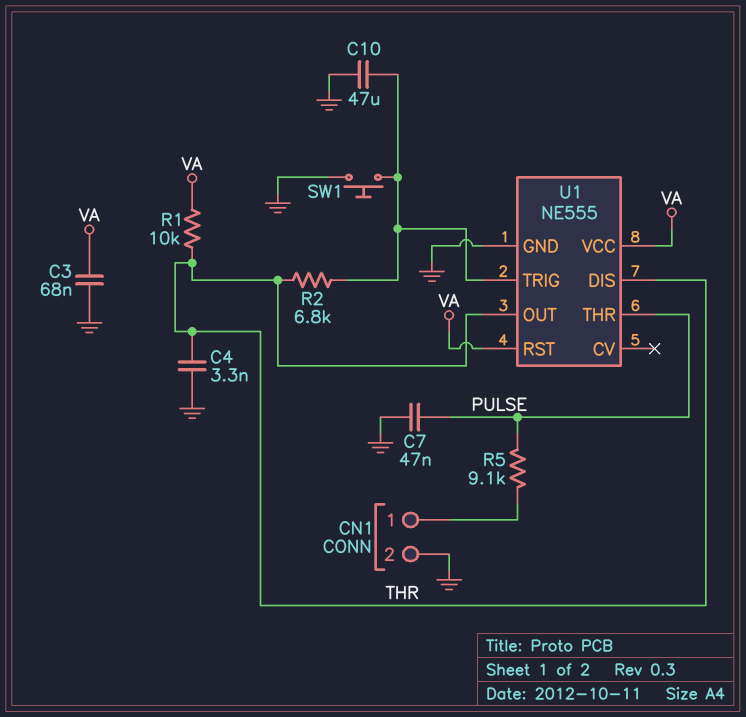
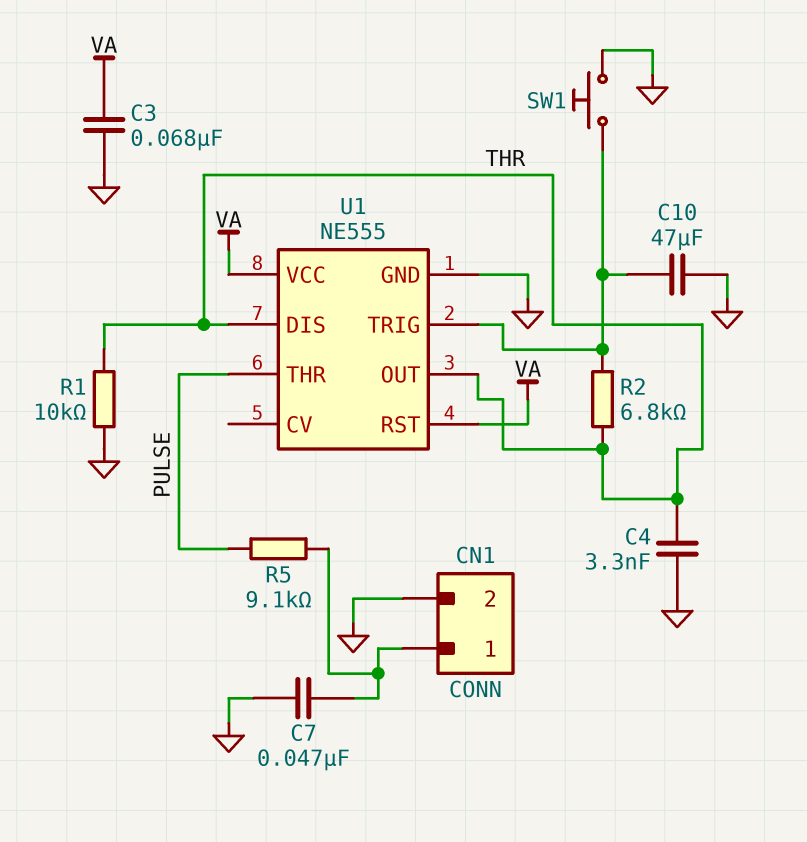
C7: 47nF (GND, PULSE) -> 47nF (CN1/1, GND)
R1: 10k (THR, VA) -> 10k (GND, THR)

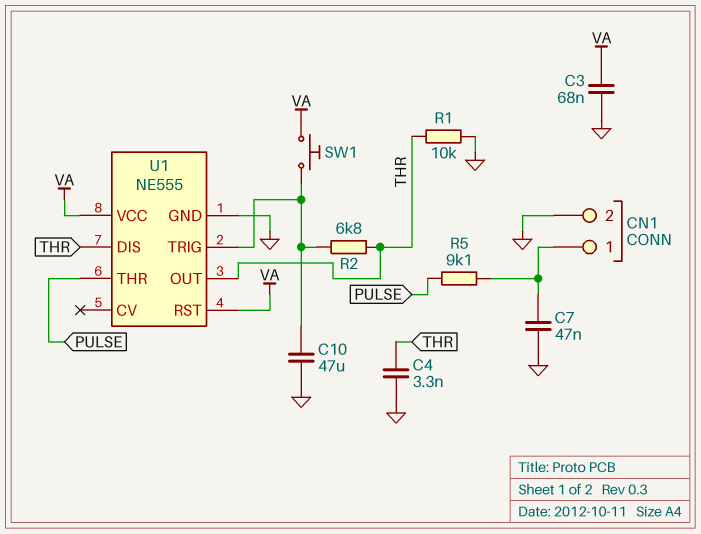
SW1: button (GND, U1/TRIG) -> button (U1/TRIG, VA)

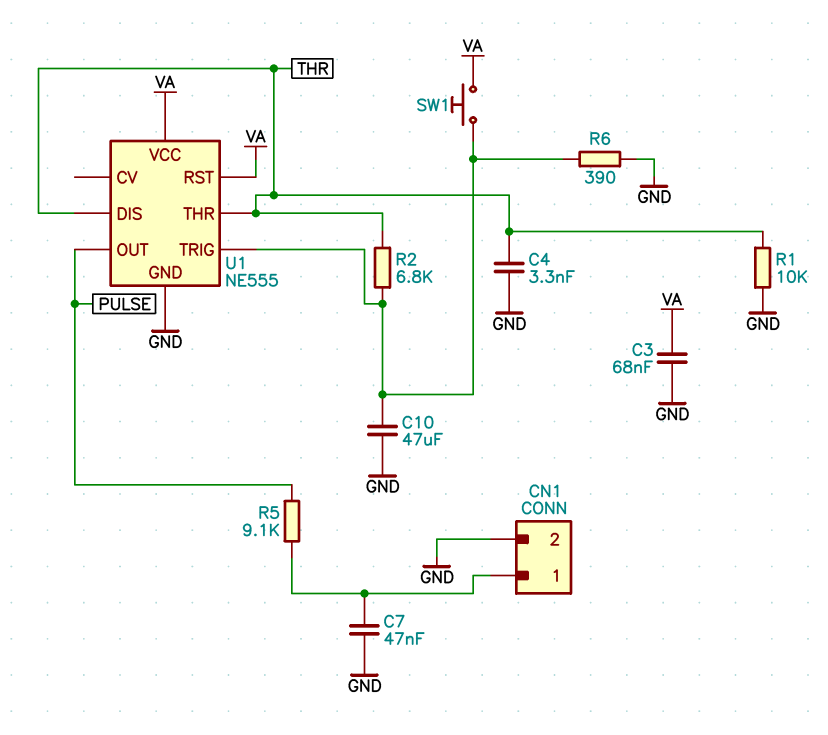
R6: none -> 390 (GND, U1/TRIG)
U1 pin OUT: THR -> PULSE
U1 pin THR: PULSE -> THR

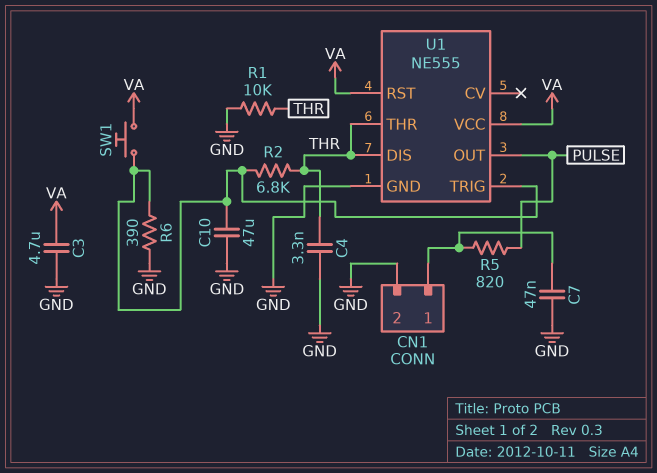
C3: 68nF (GND, VA) -> 4.7uF (GND, VA)
R5: 9.1k (CN1/1, PULSE) -> 820 (CN1/1, PULSE)

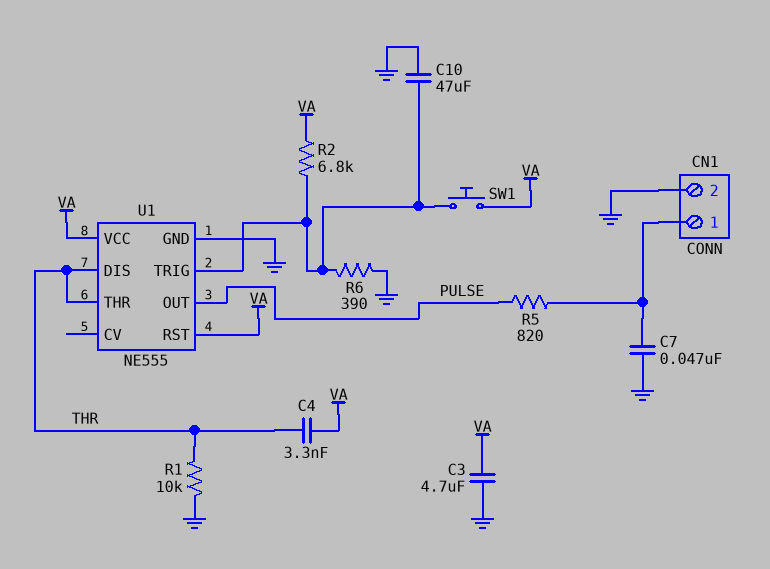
C4: 3.3nF (GND, THR) -> 3.3nF (THR, VA)
R2: 6.8k (THR, U1/TRIG) -> 6.8k (U1/TRIG, VA)

